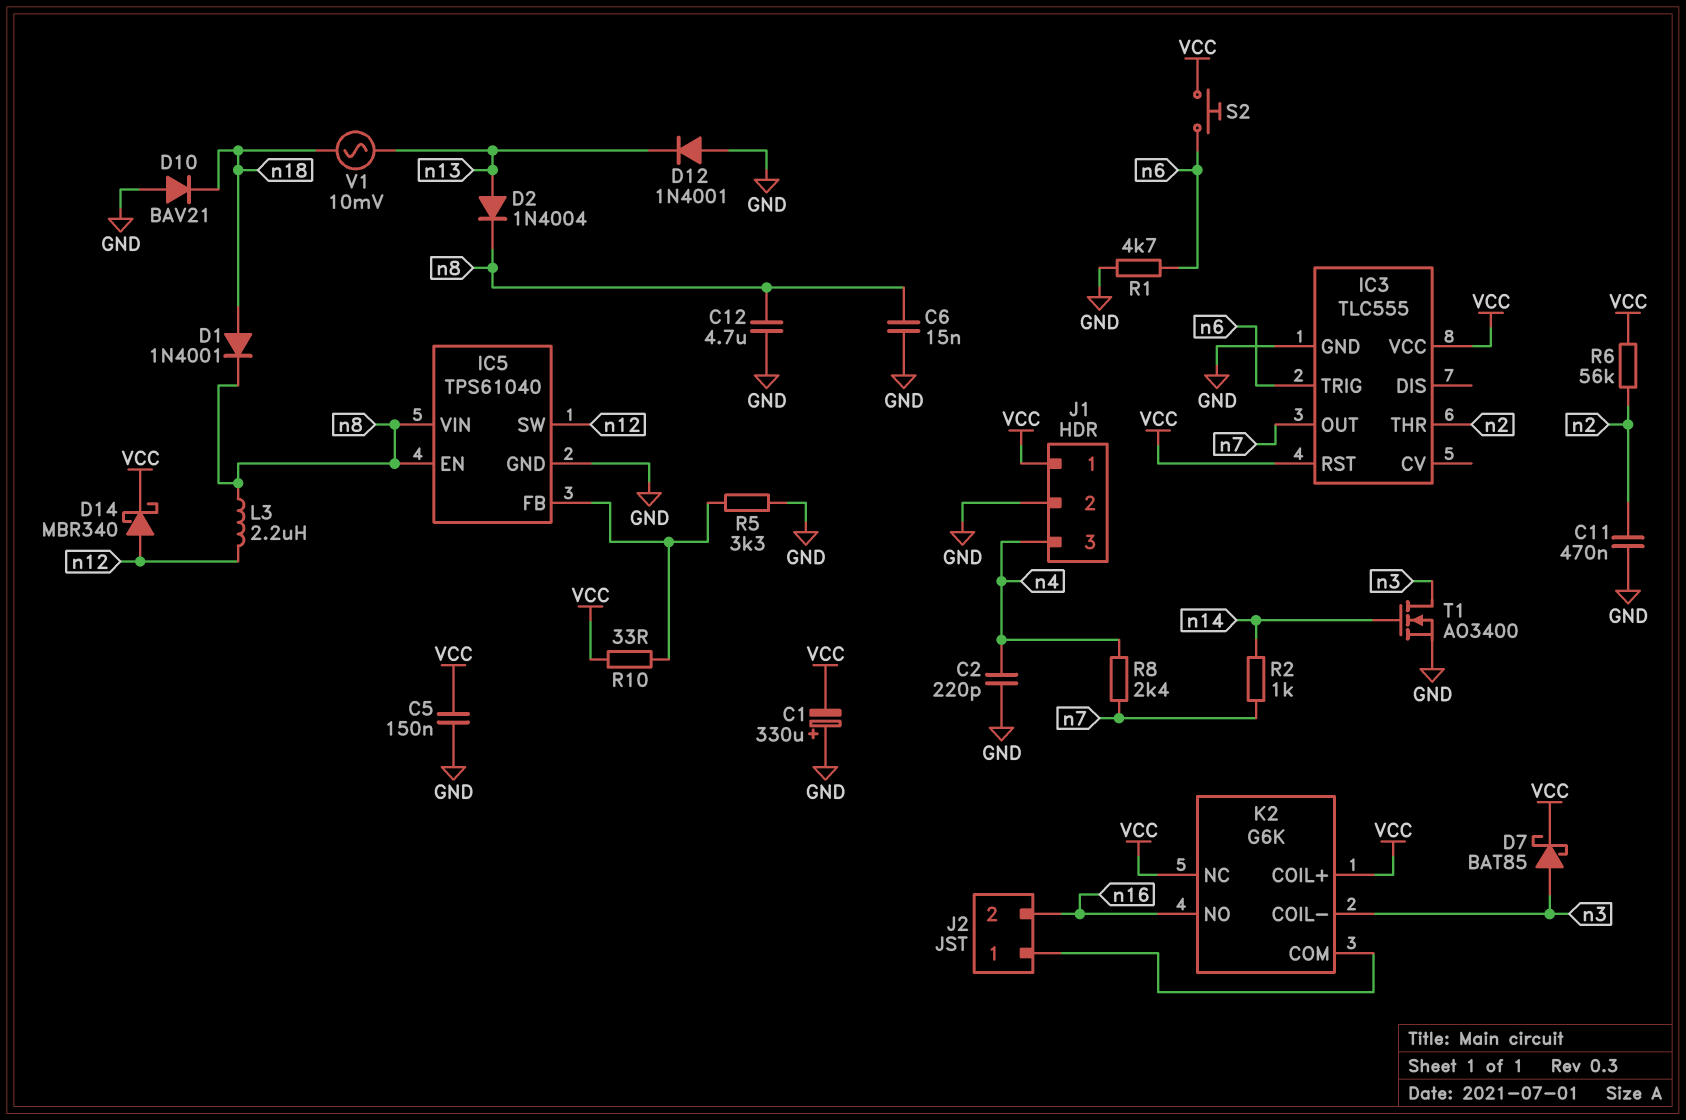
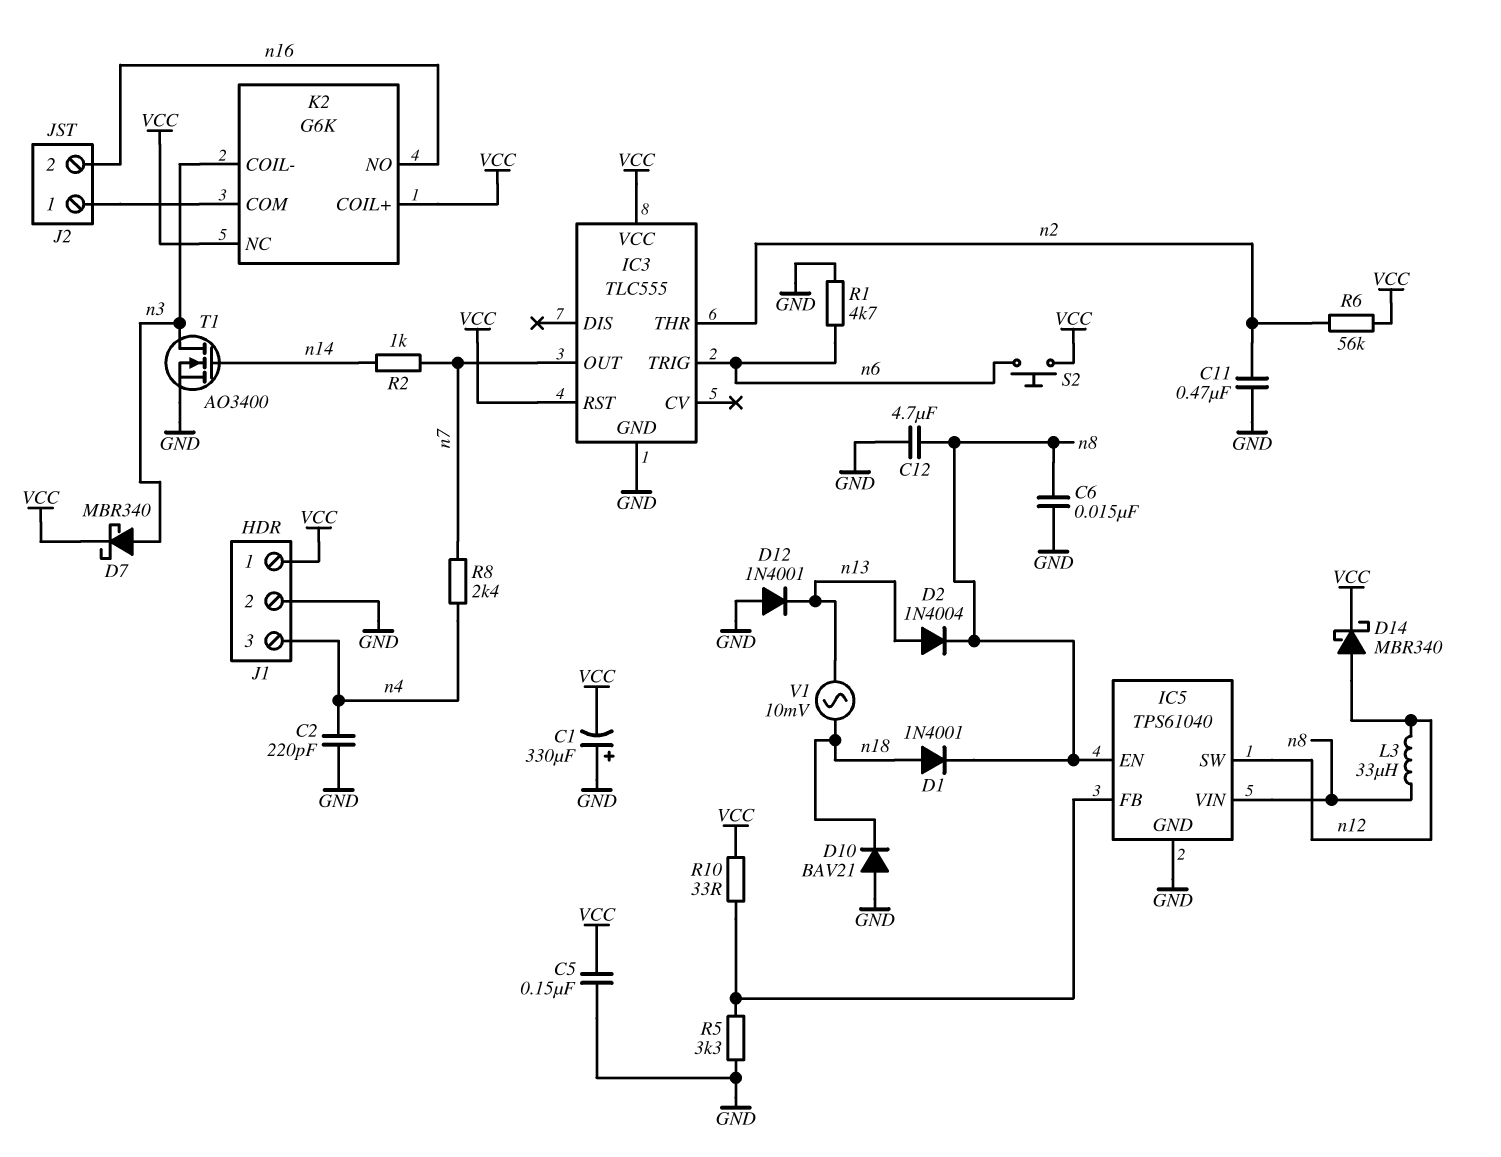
D7: schottky BAT85 (A n3, K VCC) -> schottky MBR340 (A n3, K VCC)
L3: 2.2uH (n8, n12) -> 33uH (n8, n12)

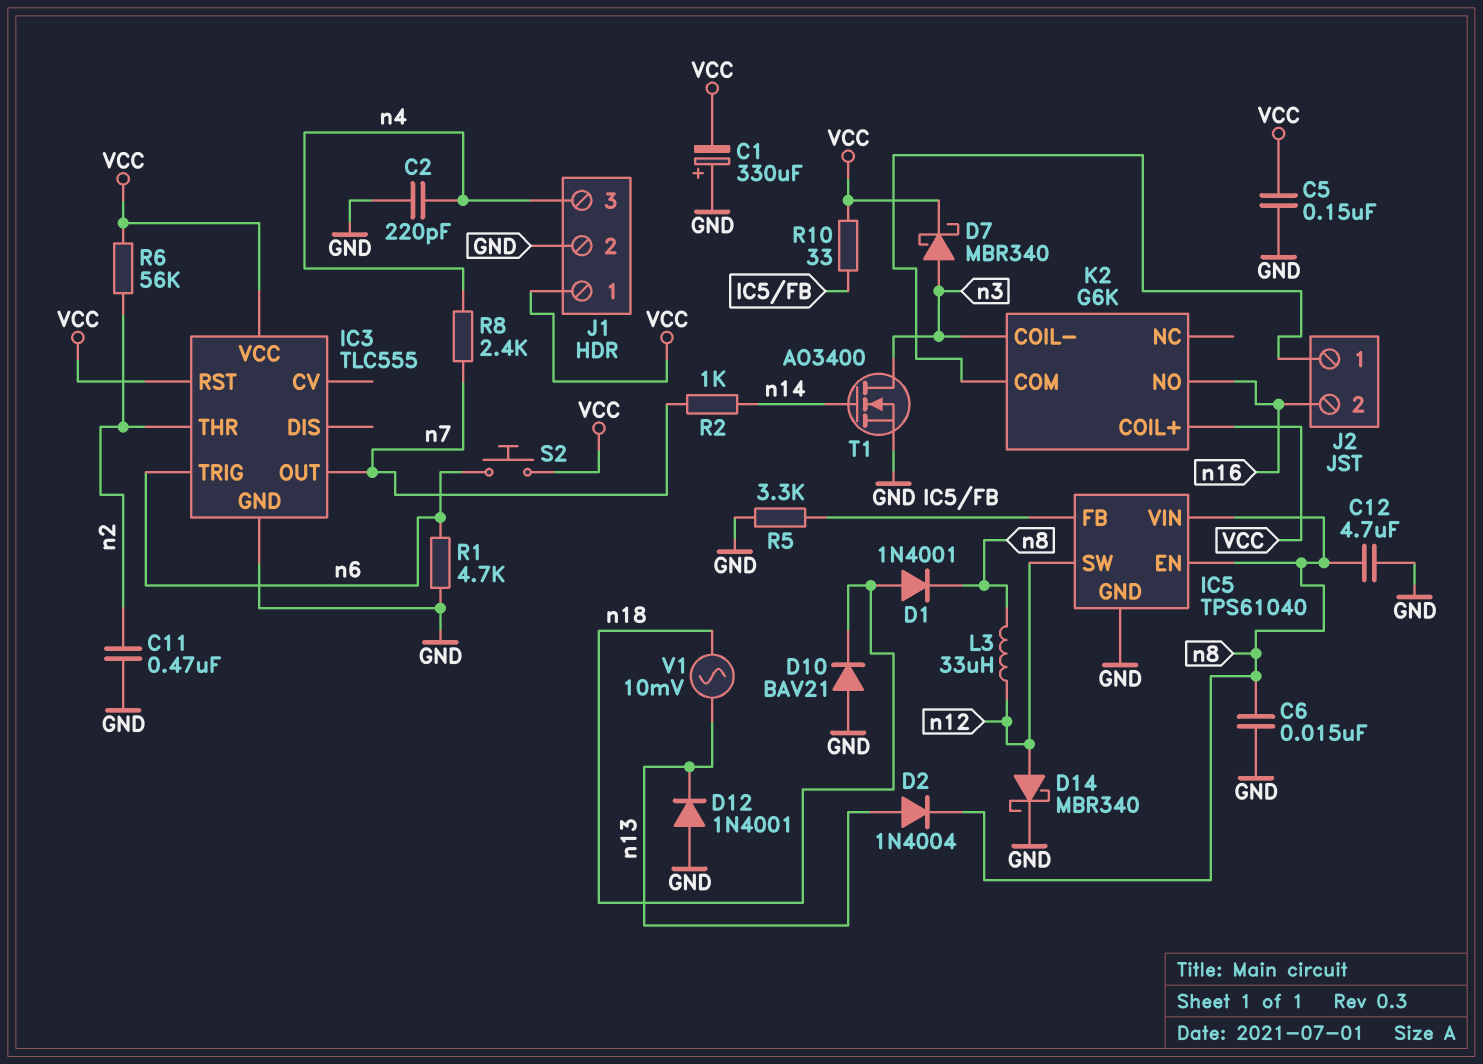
D14: schottky MBR340 (A n12, K VCC) -> schottky MBR340 (A n12, K GND)
K2 pin NC: VCC -> none

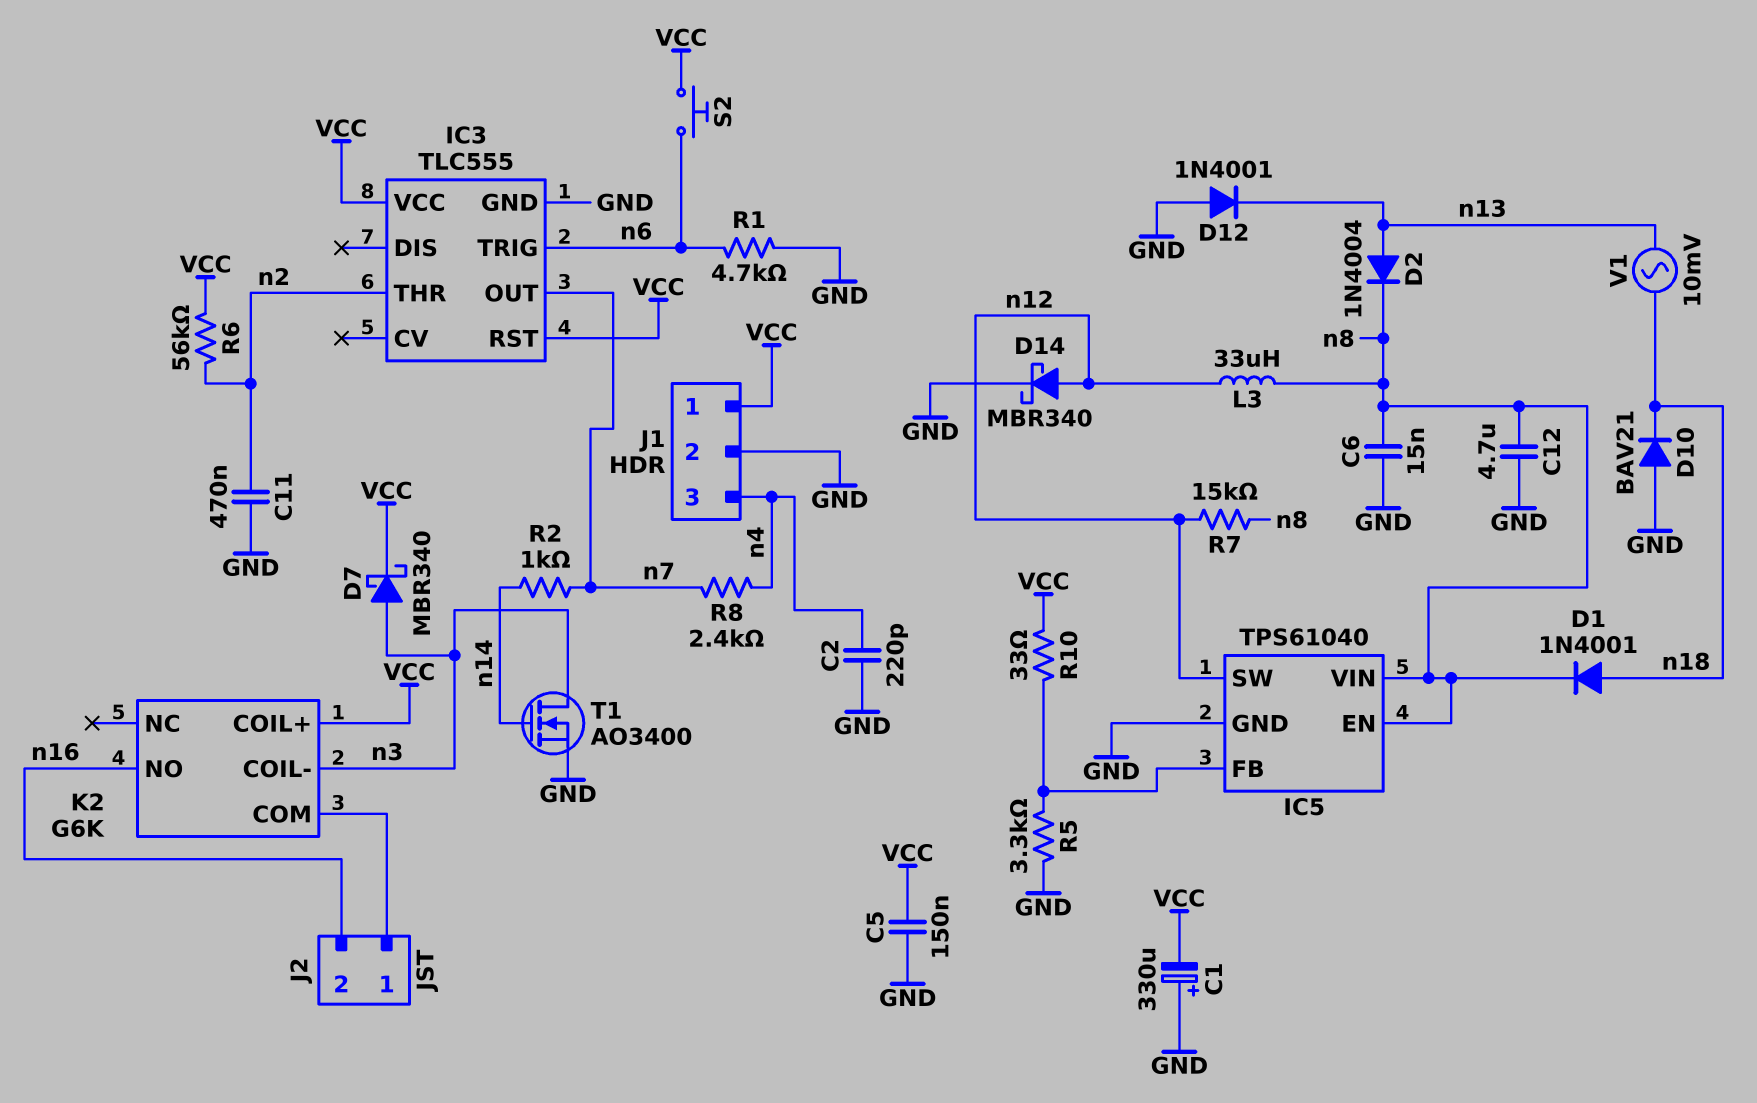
R7: none -> 15k (n8, n12)

